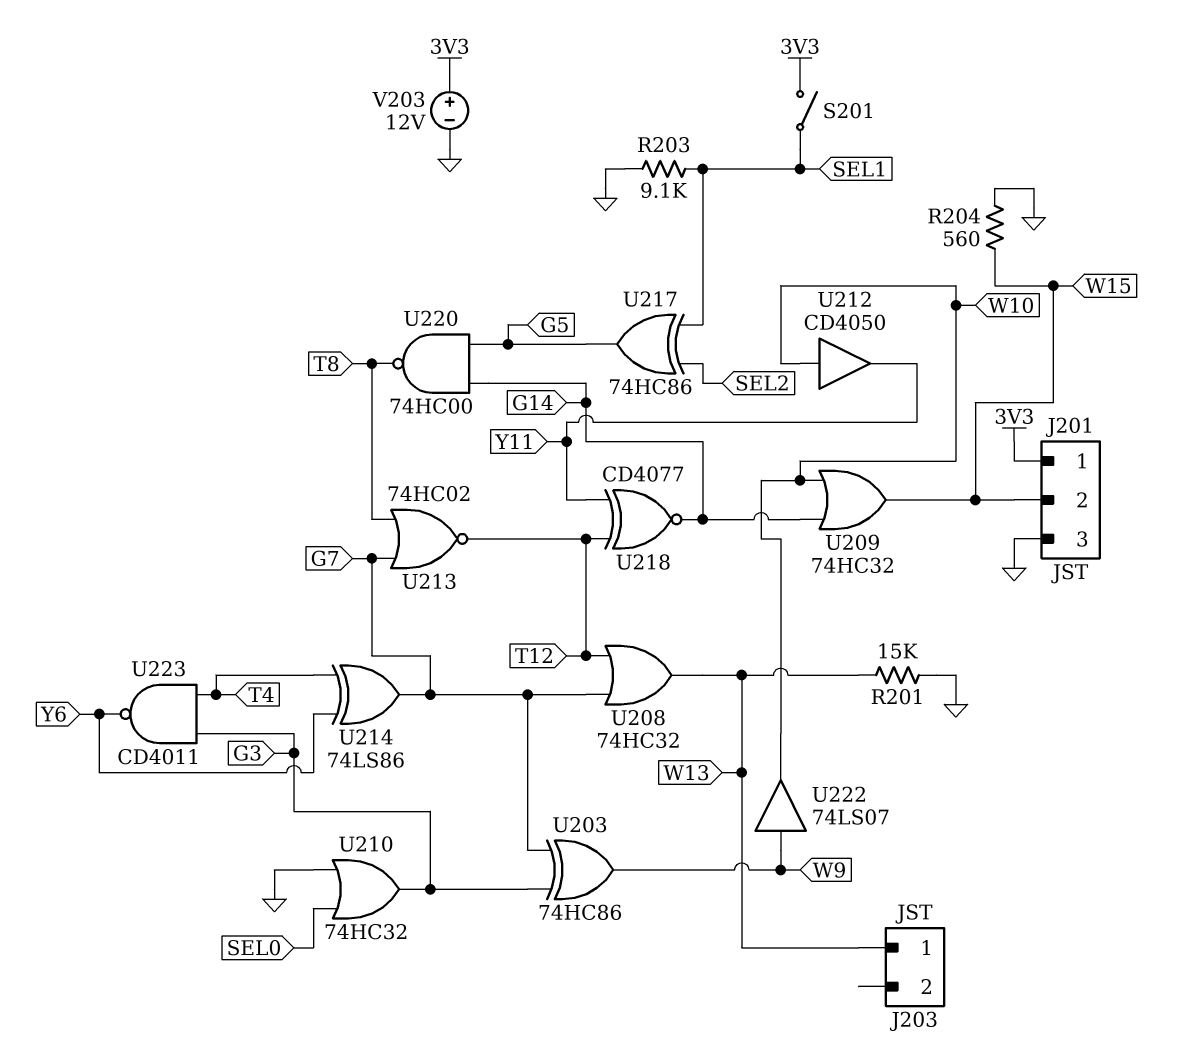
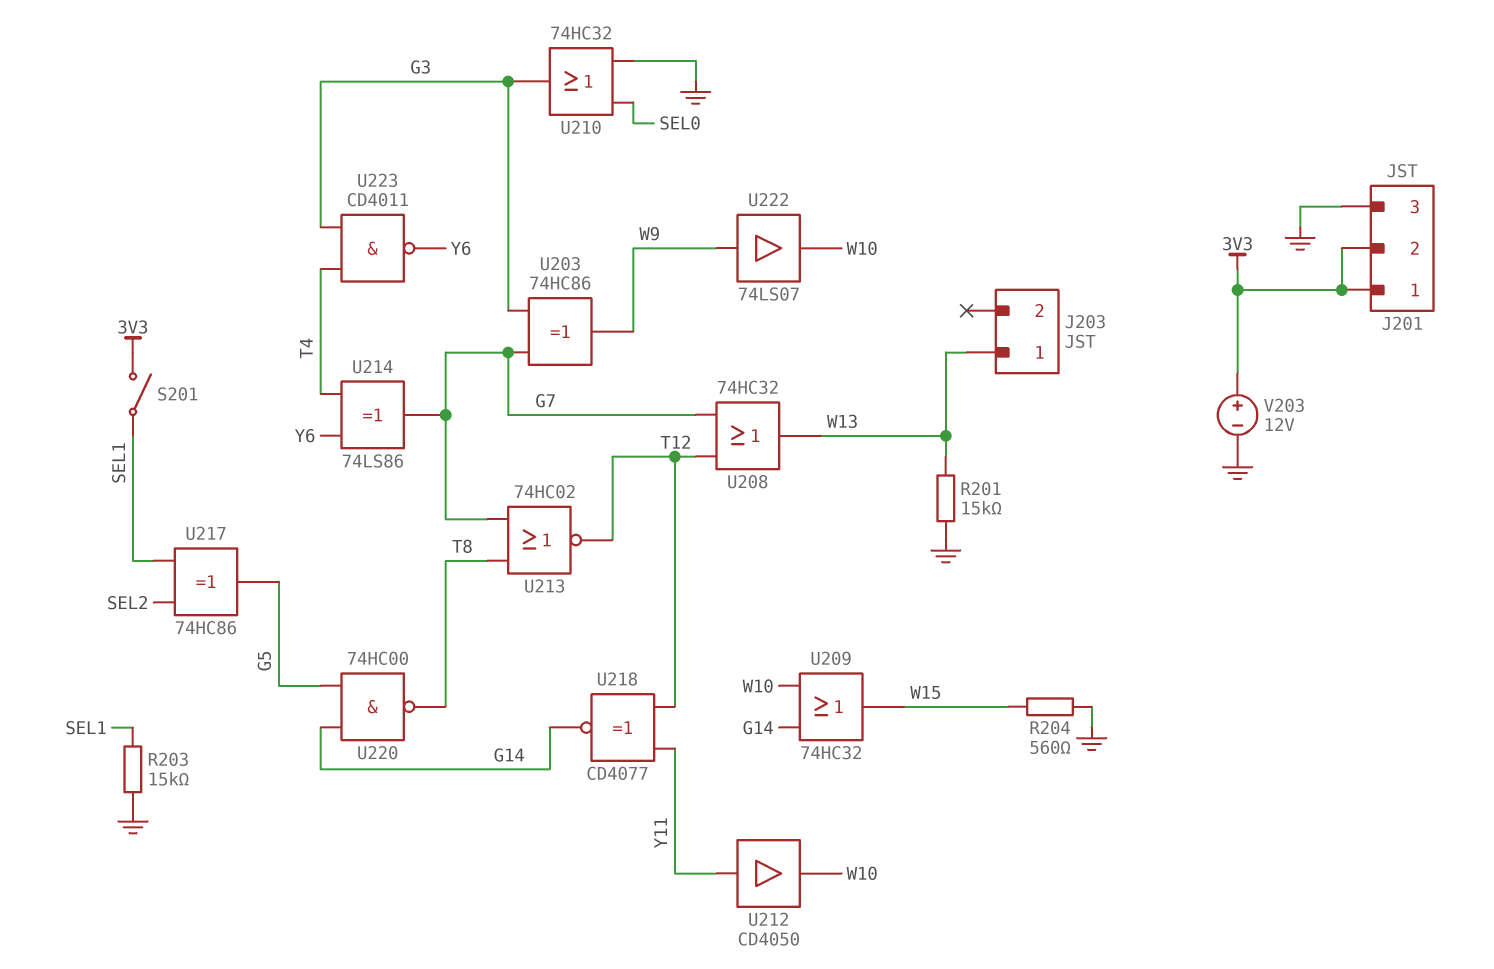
J201 pin 2: W15 -> 3V3
R203: 9.1k (GND, SEL1) -> 15k (GND, SEL1)
U212: buffer CD4050 (in W10, out Y11) -> buffer CD4050 (in Y11, out W10)

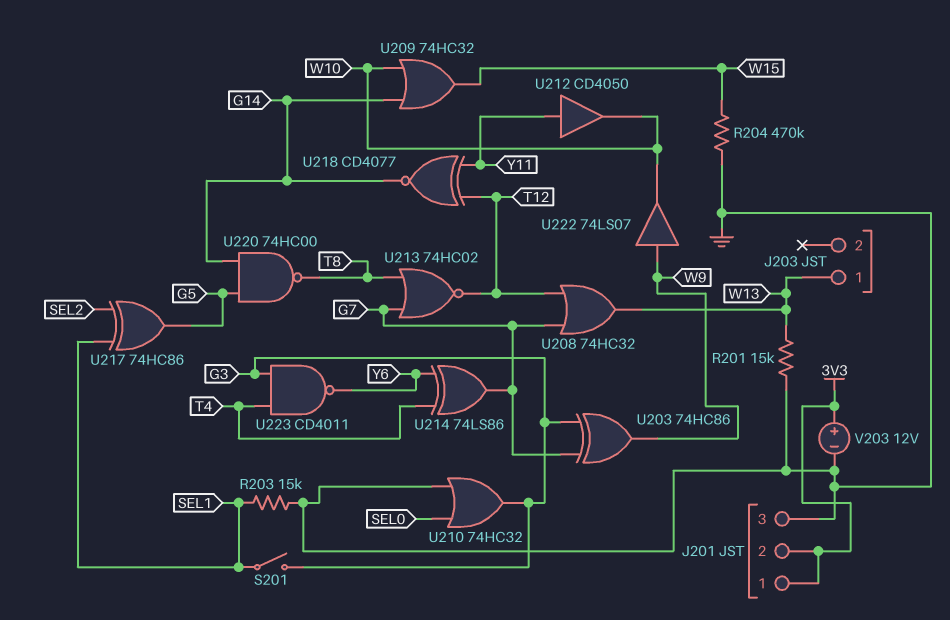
R204: 560 (GND, W15) -> 470k (GND, W15)
S201: switch (3V3, SEL1) -> switch (G3, SEL1)

